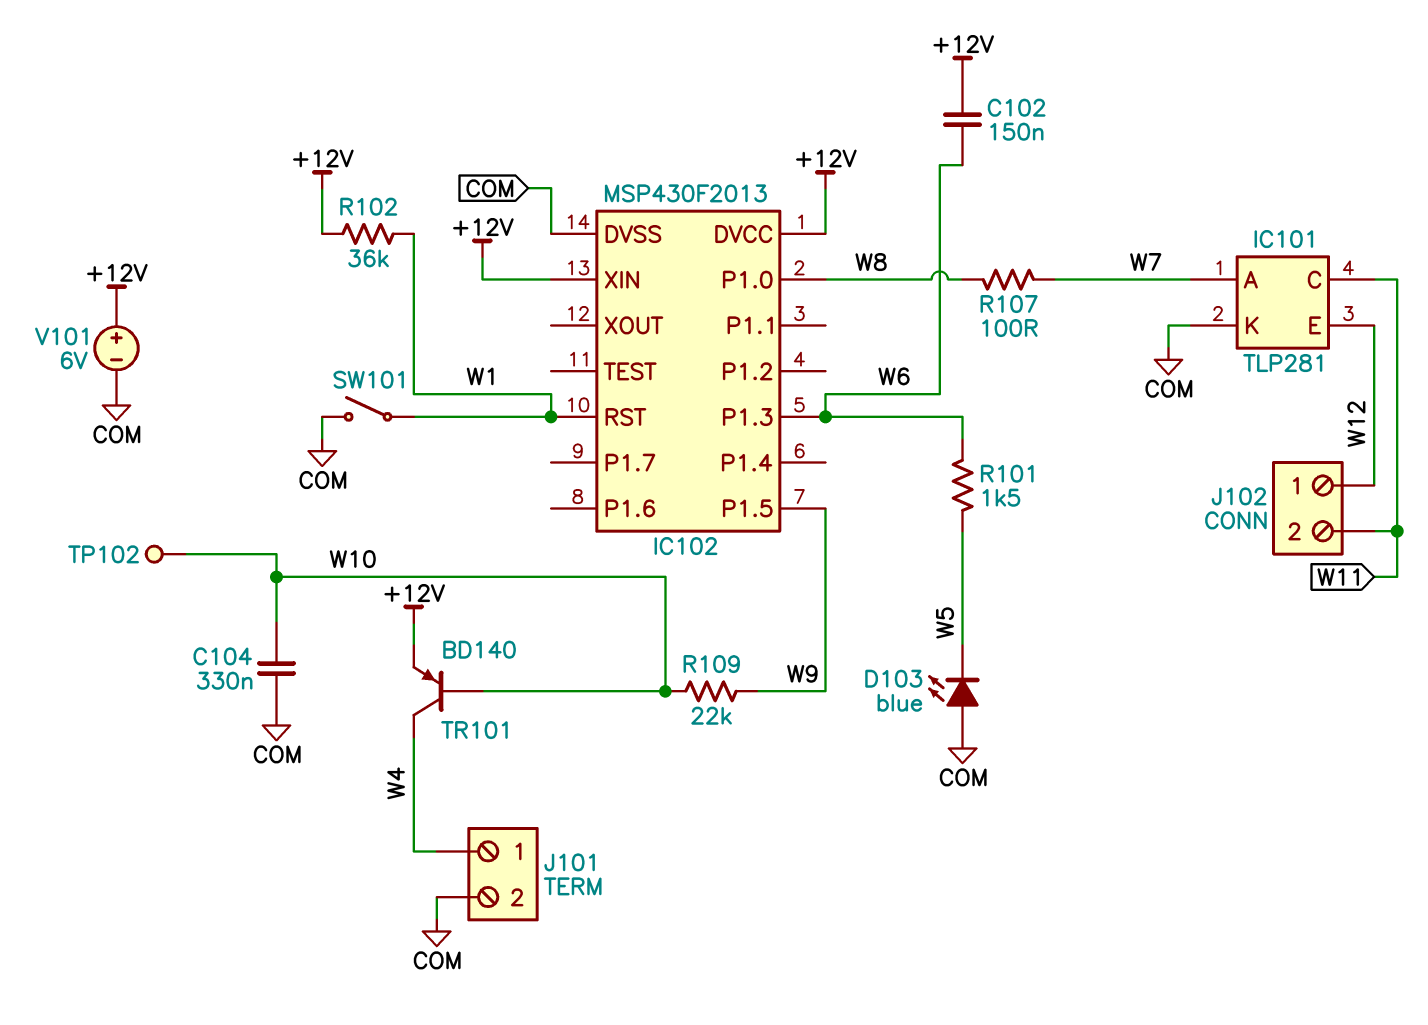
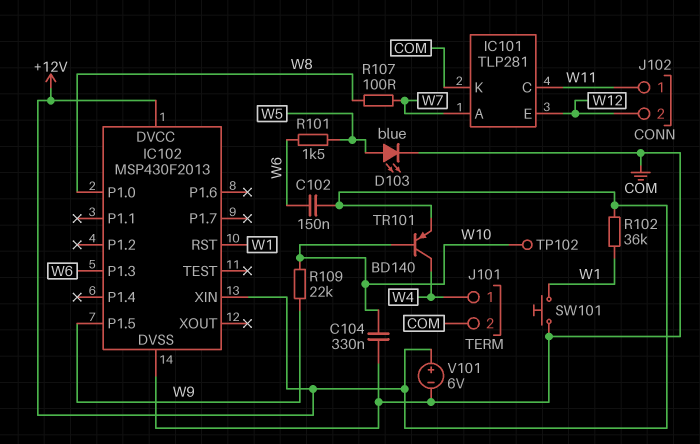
D103: LED blue (A COM, K W5) -> LED blue (A W5, K COM)
J102 pin 1: W12 -> W11
J102 pin 2: W11 -> W12
SW101: switch (COM, W1) -> button (COM, W1)

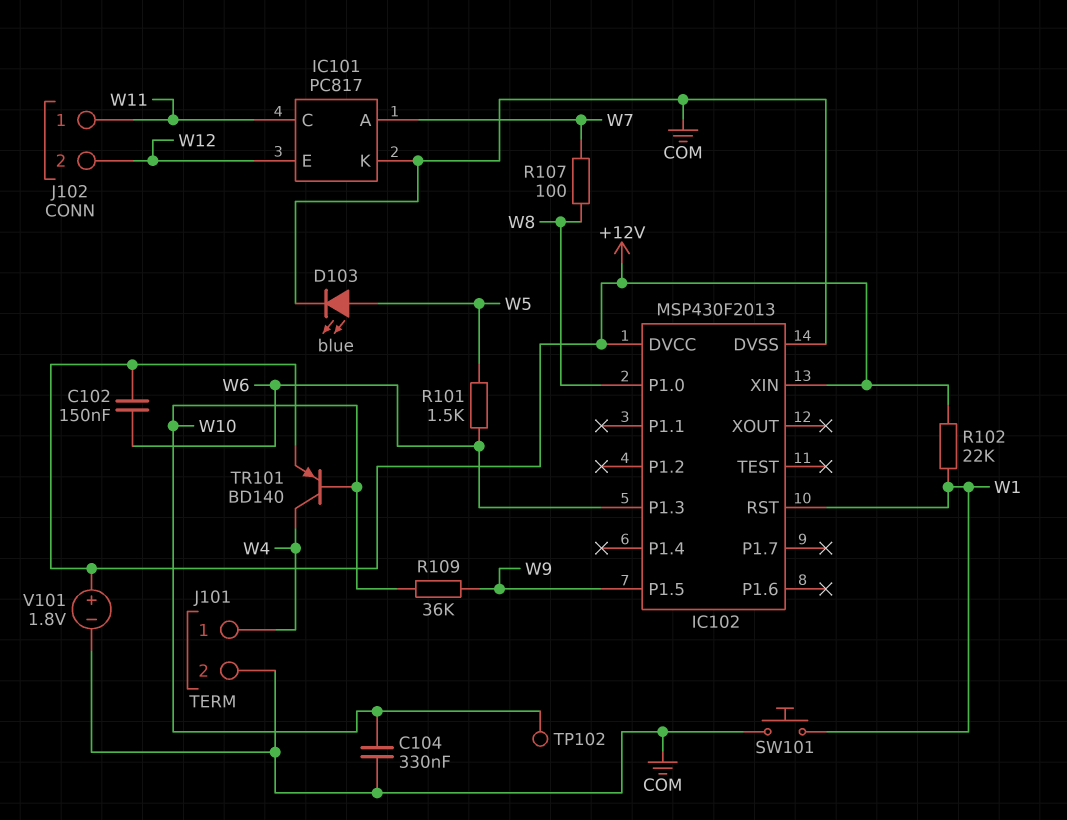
IC101: TLP281 -> PC817
R102: 36k (+12V, W1) -> 22k (+12V, W1)
R109: 22k (W9, W10) -> 36k (W9, W10)
V101: 6V (plus +12V, minus COM) -> 1.8V (plus +12V, minus COM)

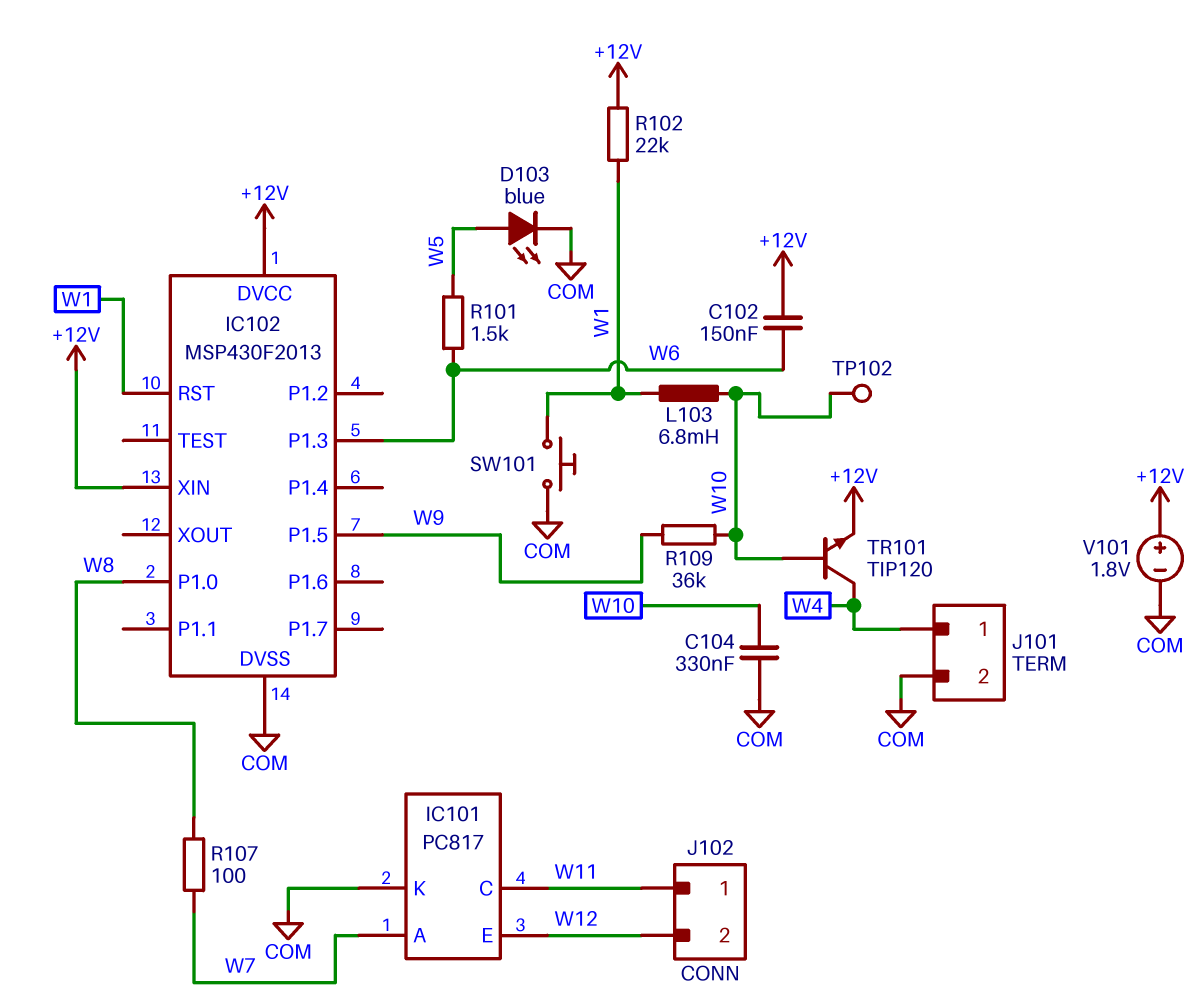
L103: none -> 6.8mH (W1, W10)
TR101: PNP BD140 (B W10, C W4, E +12V) -> NPN TIP120 (B W10, C W4, E +12V)

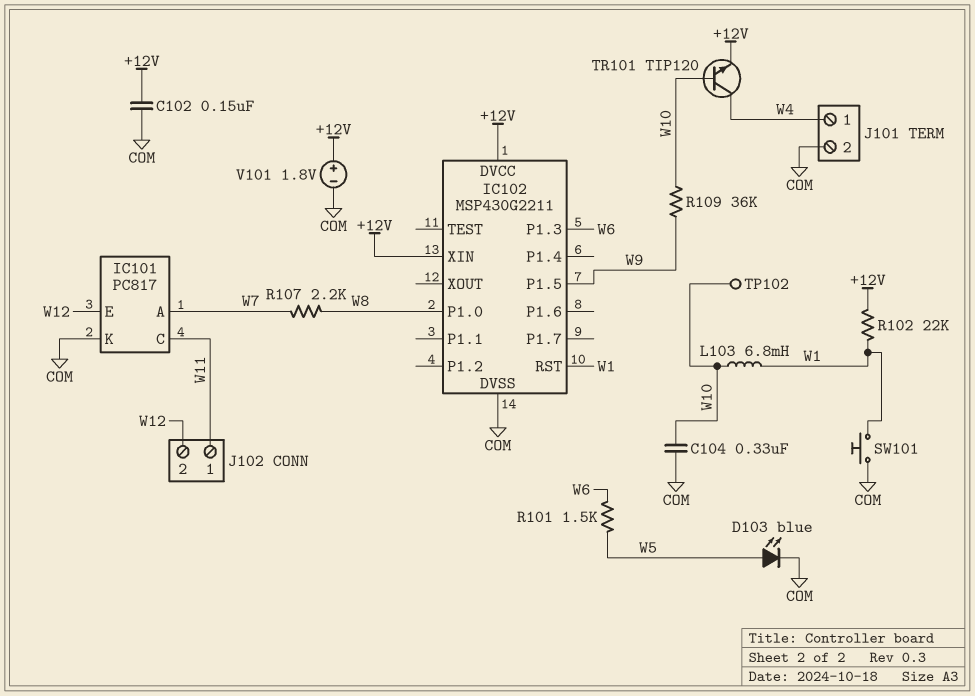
C102: 150nF (+12V, W6) -> 150nF (+12V, COM)
IC102: MSP430F2013 -> MSP430G2211
R107: 100 (W7, W8) -> 2.2k (W7, W8)

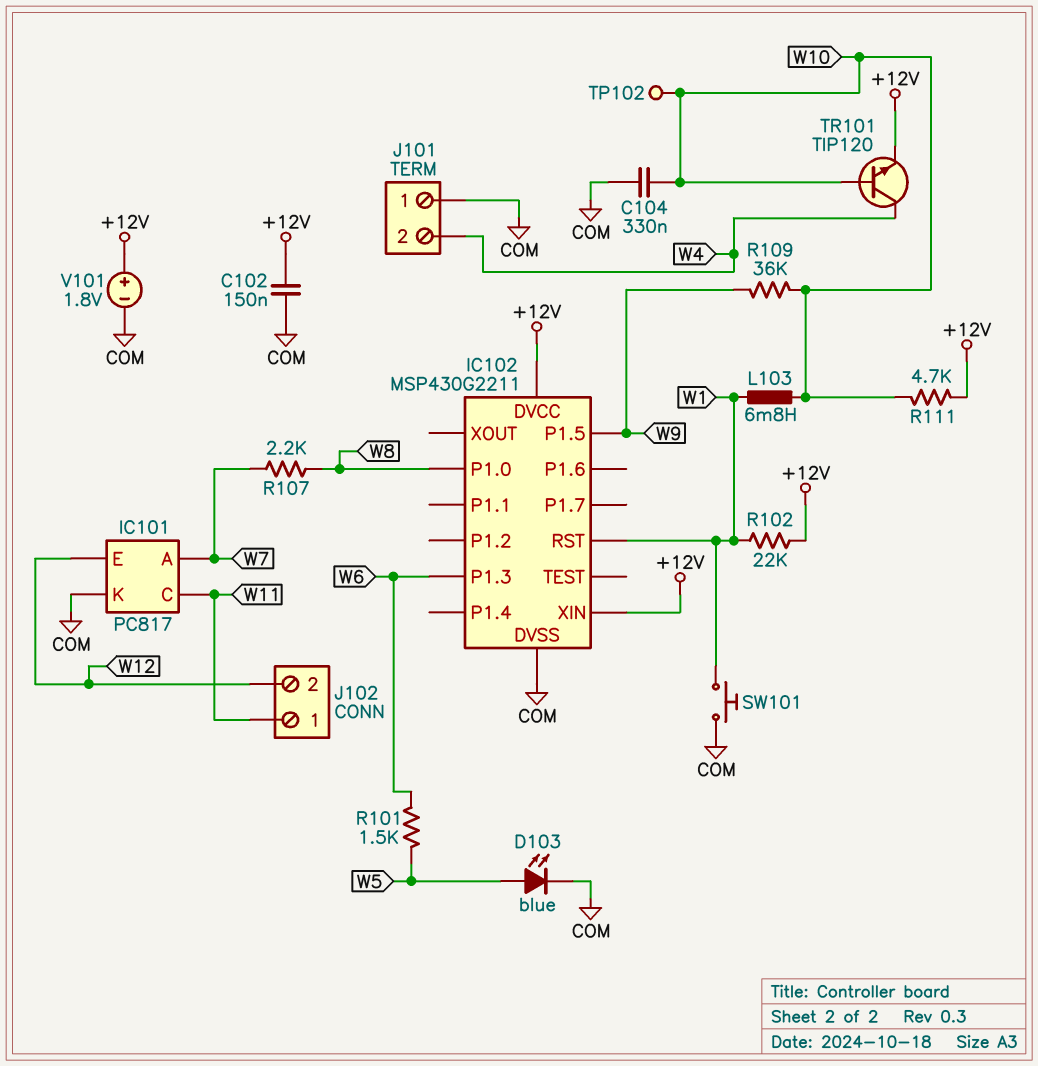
J101 pin 1: W4 -> COM
J101 pin 2: COM -> W4
R111: none -> 4.7k (+12V, W10)

